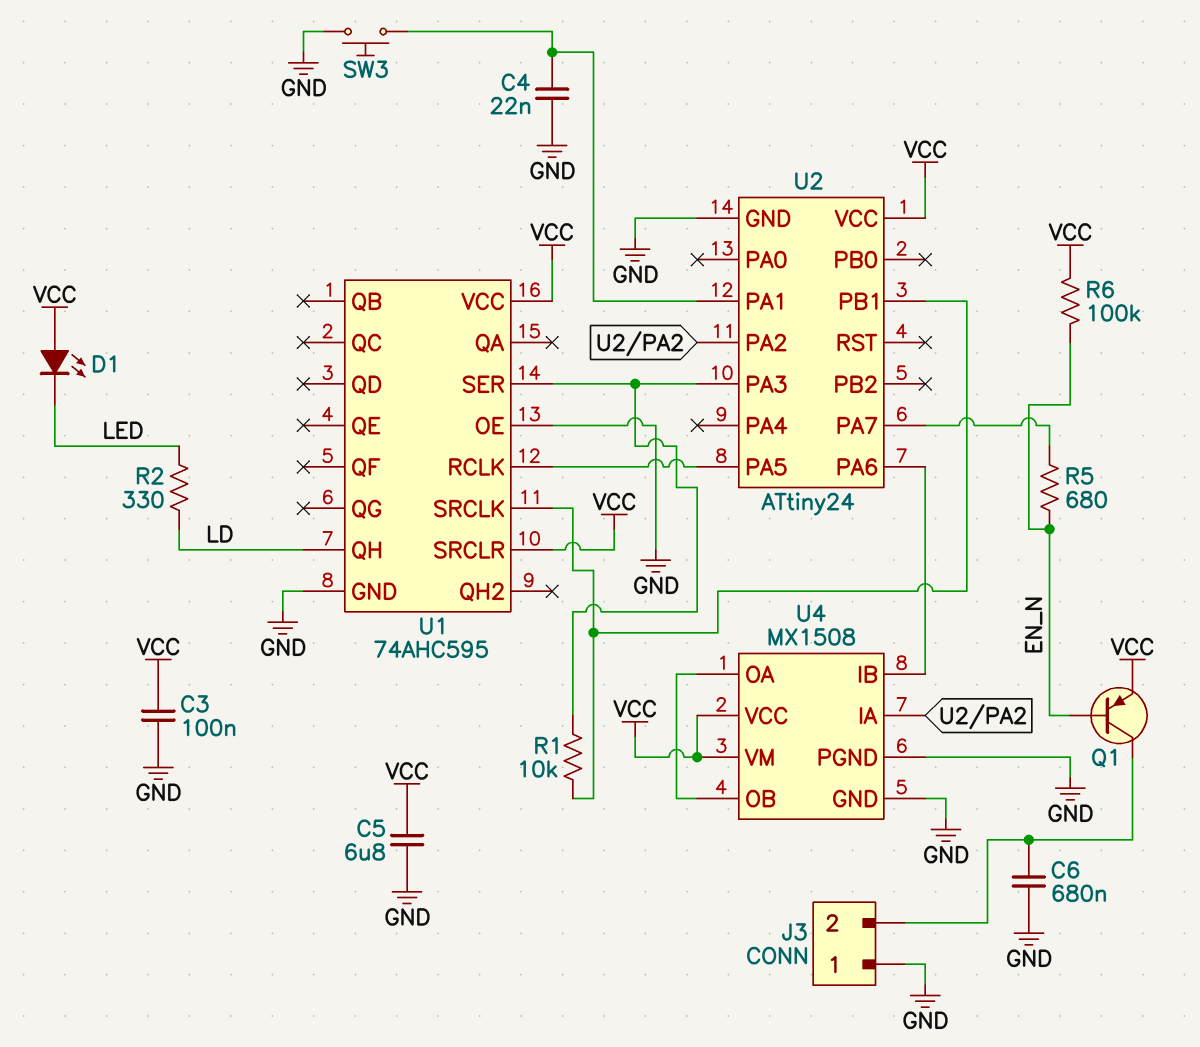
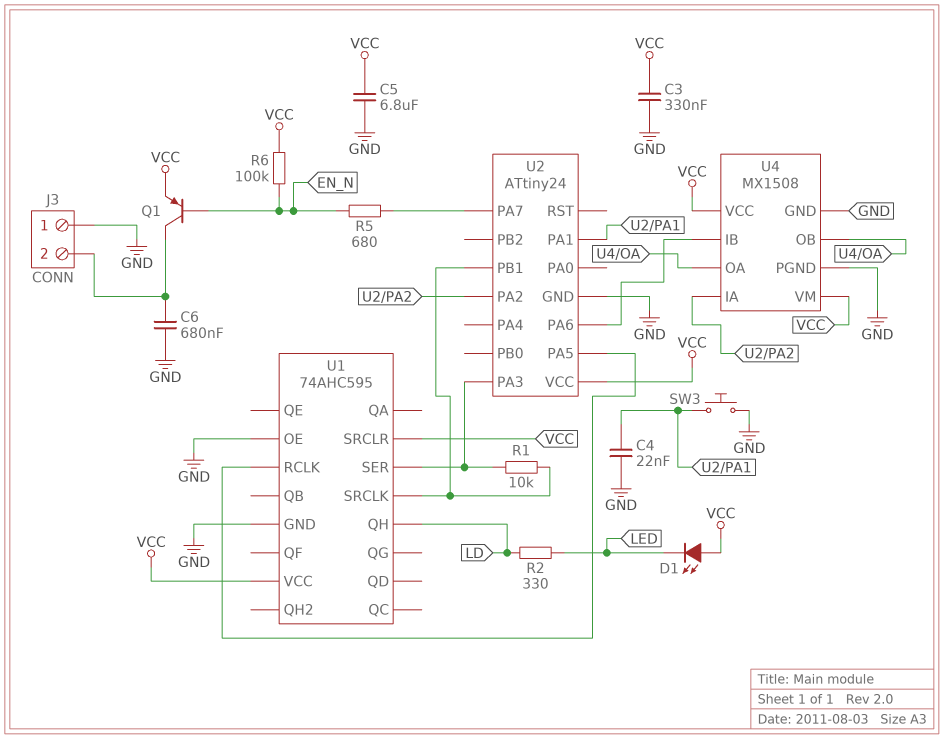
C3: 100nF (GND, VCC) -> 330nF (GND, VCC)

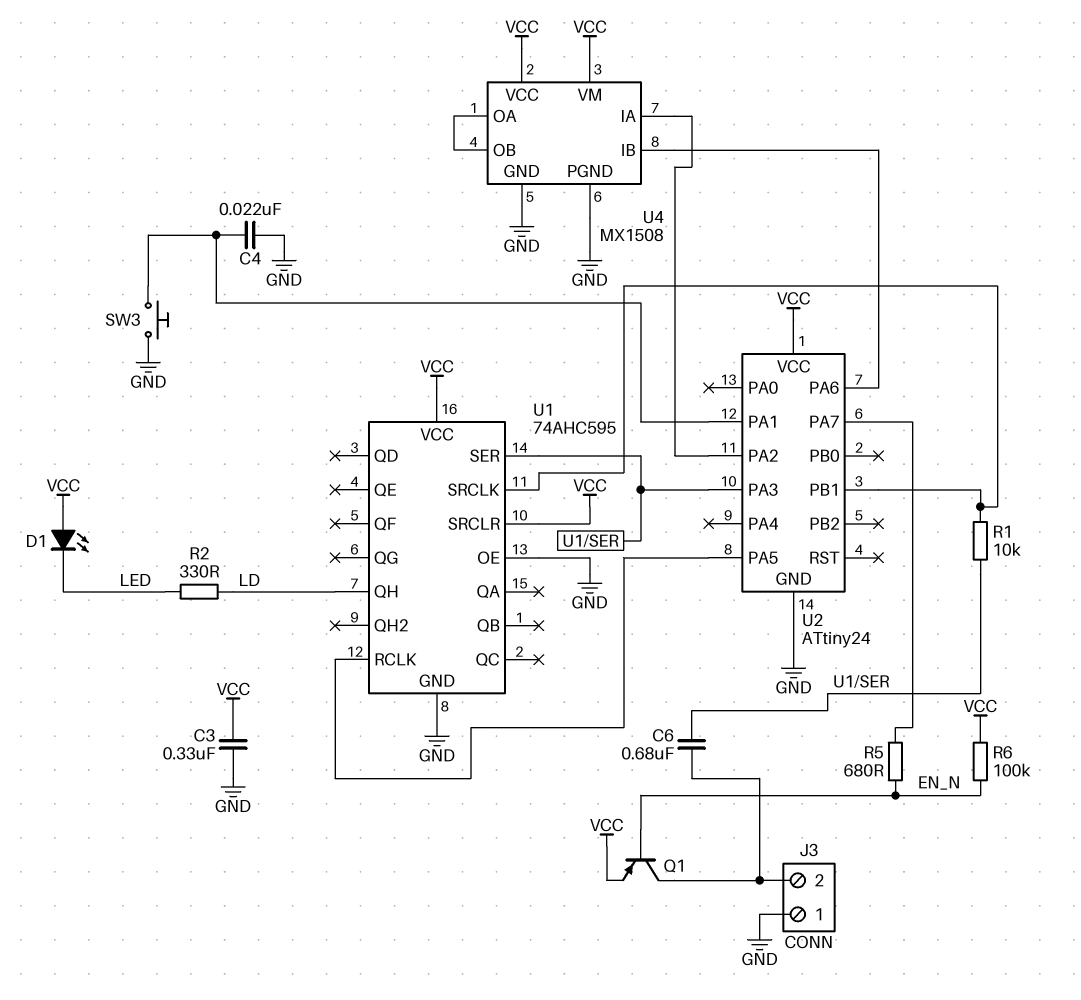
C5: 6.8uF (GND, VCC) -> none
C6: 680nF (GND, J3/2) -> 680nF (J3/2, U1/SER)

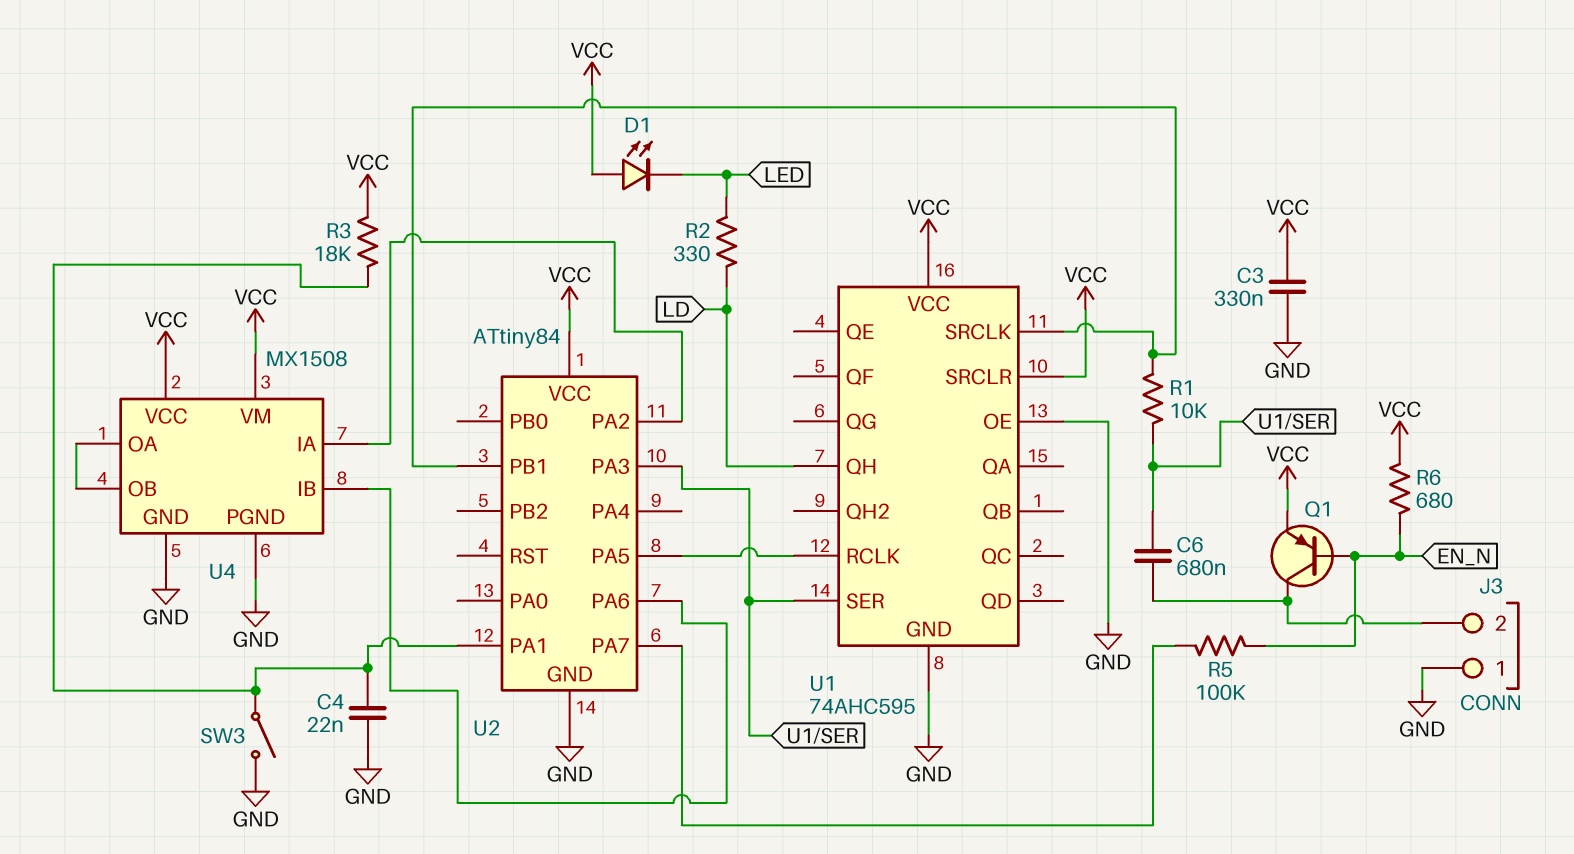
R3: none -> 18k (U2/PA1, VCC)
R5: 680 (EN_N, U2/PA7) -> 100k (EN_N, U2/PA7)
R6: 100k (EN_N, VCC) -> 680 (EN_N, VCC)
SW3: button (GND, U2/PA1) -> switch (GND, U2/PA1)
U2: ATtiny24 -> ATtiny84

